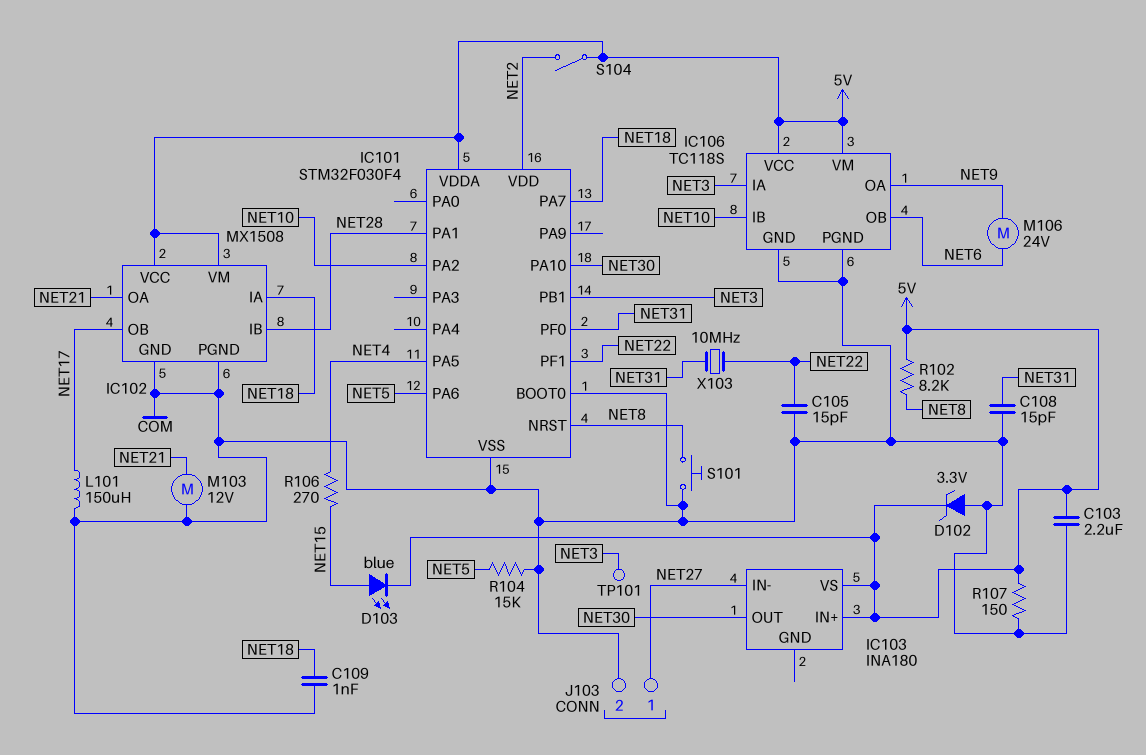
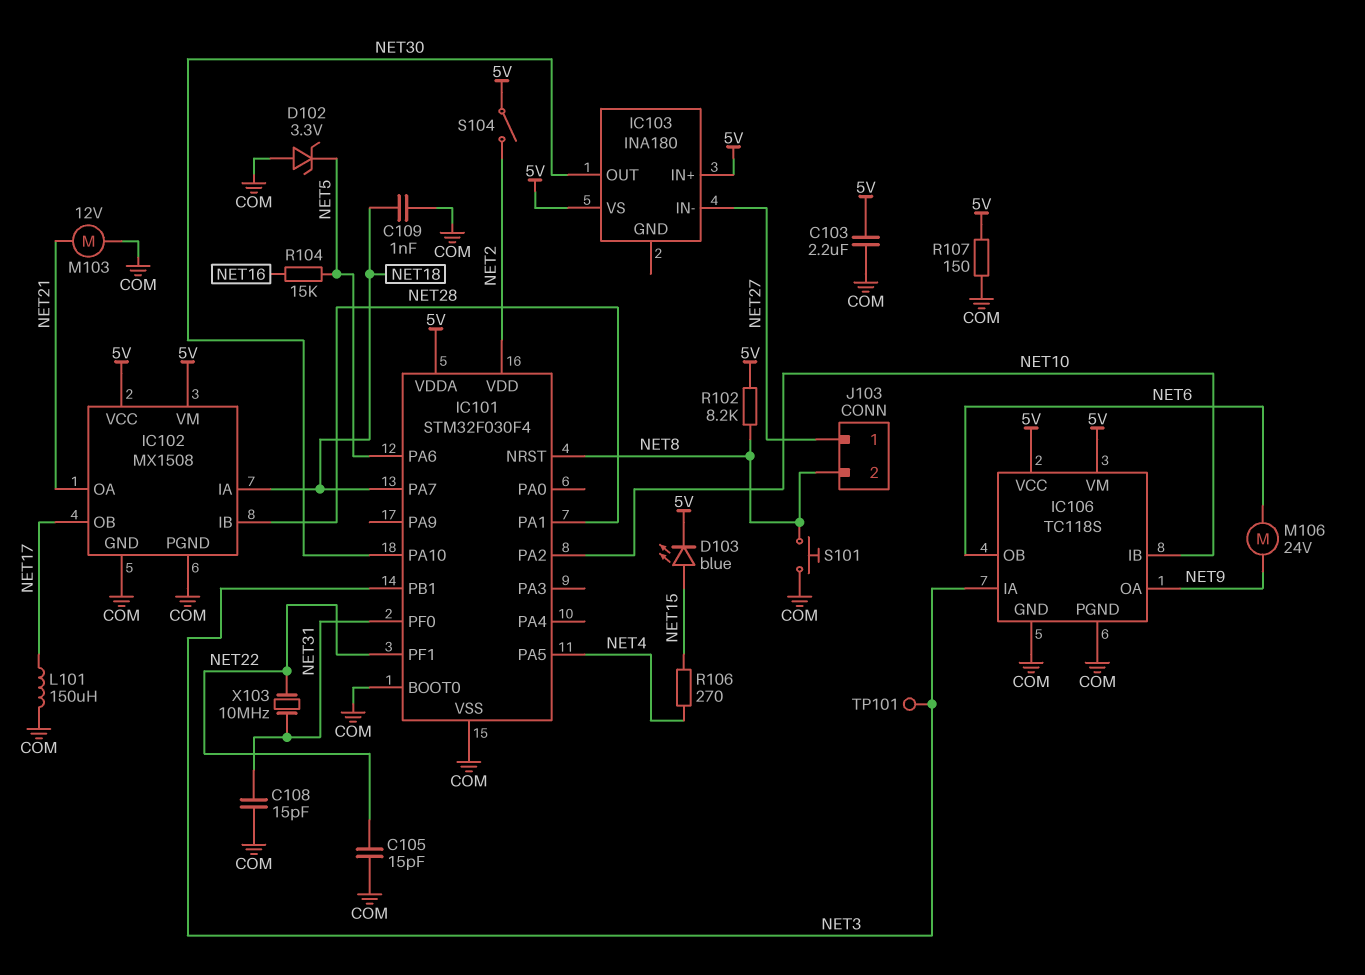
D102: zener 3.3V (A COM, K 5V) -> zener 3.3V (A COM, K NET5)
J103 pin 2: COM -> NET8
R104: 15k (COM, NET5) -> 15k (NET5, NET16)

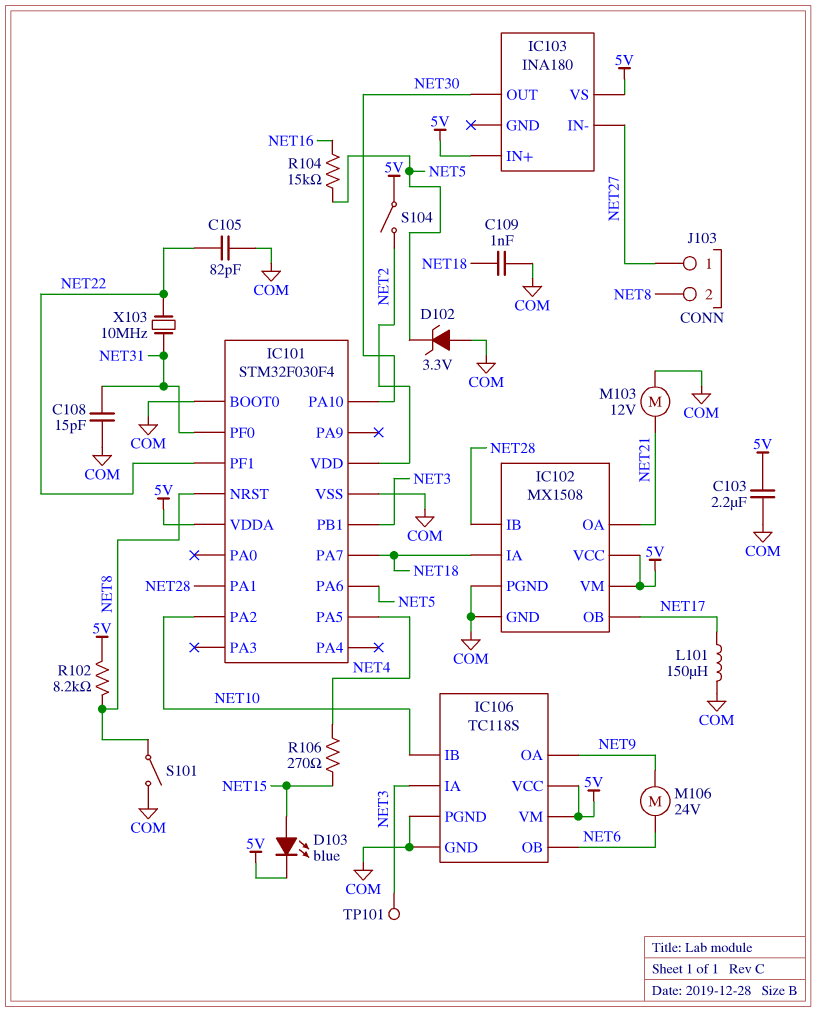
C105: 15pF (COM, NET22) -> 82pF (COM, NET22)
R107: 150 (5V, COM) -> none
S101: button (COM, NET8) -> switch (COM, NET8)

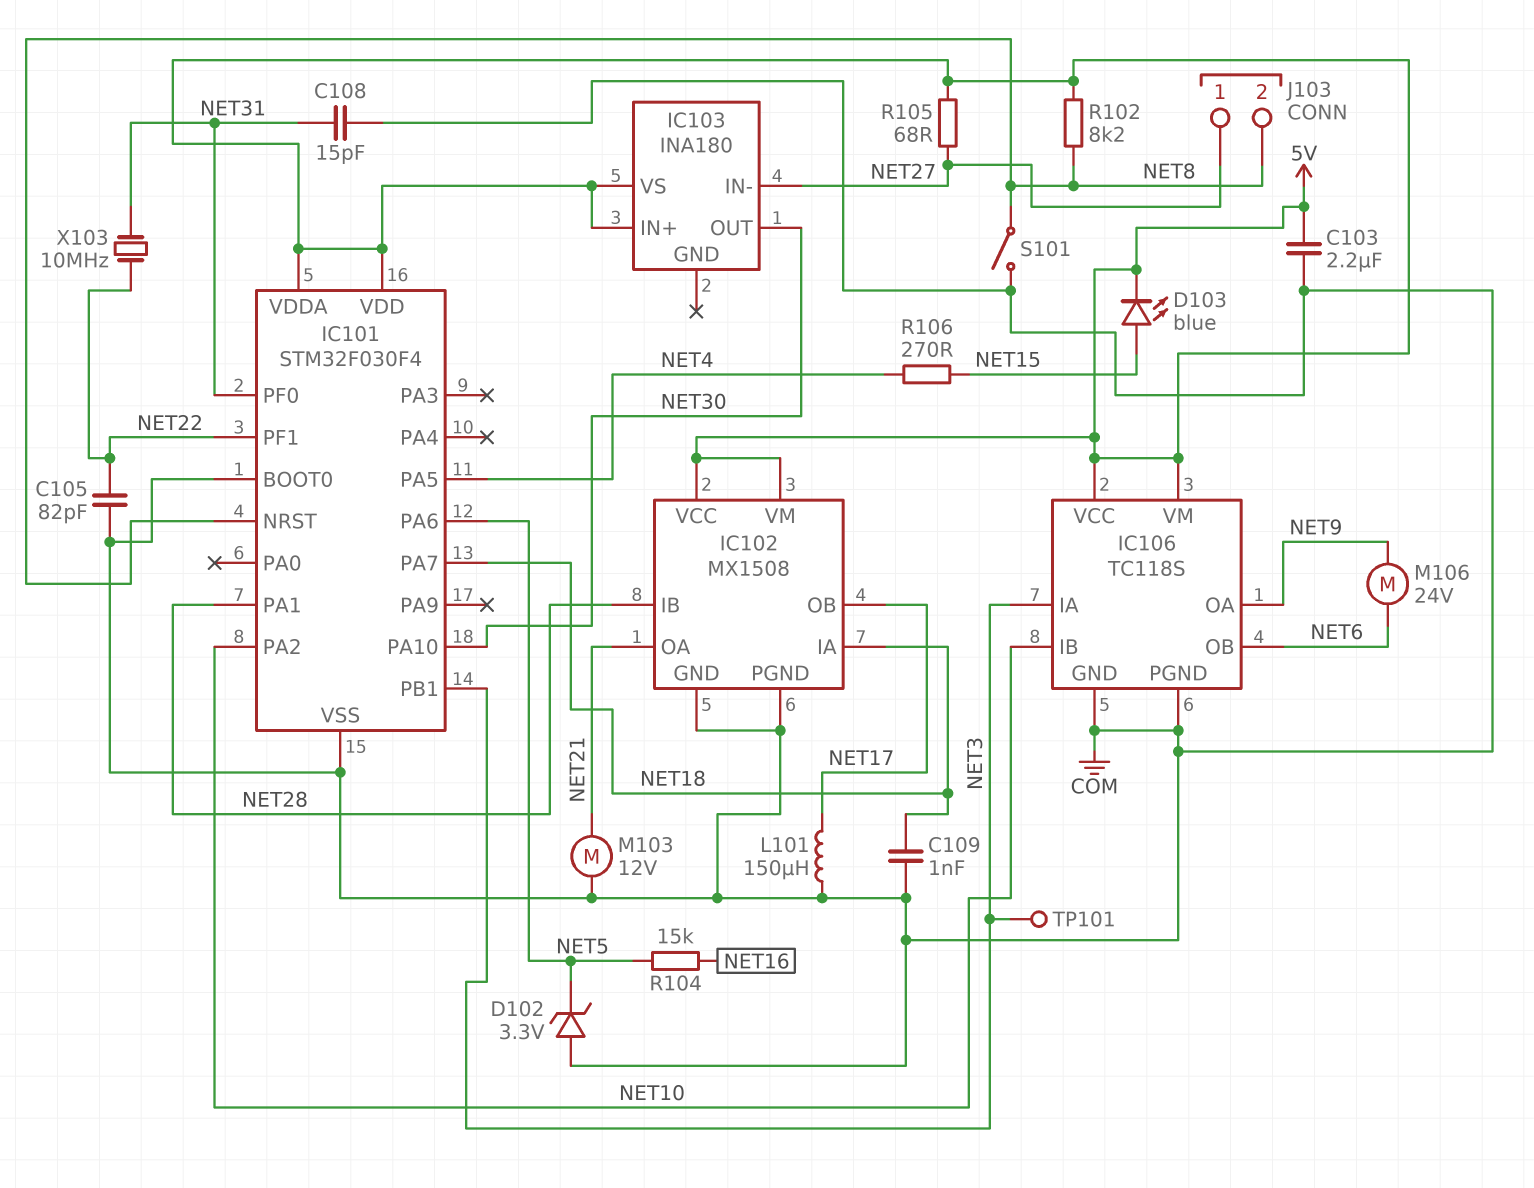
IC101 pin VDD: NET2 -> 5V
R105: none -> 68 (5V, NET27)
S104: switch (5V, NET2) -> none

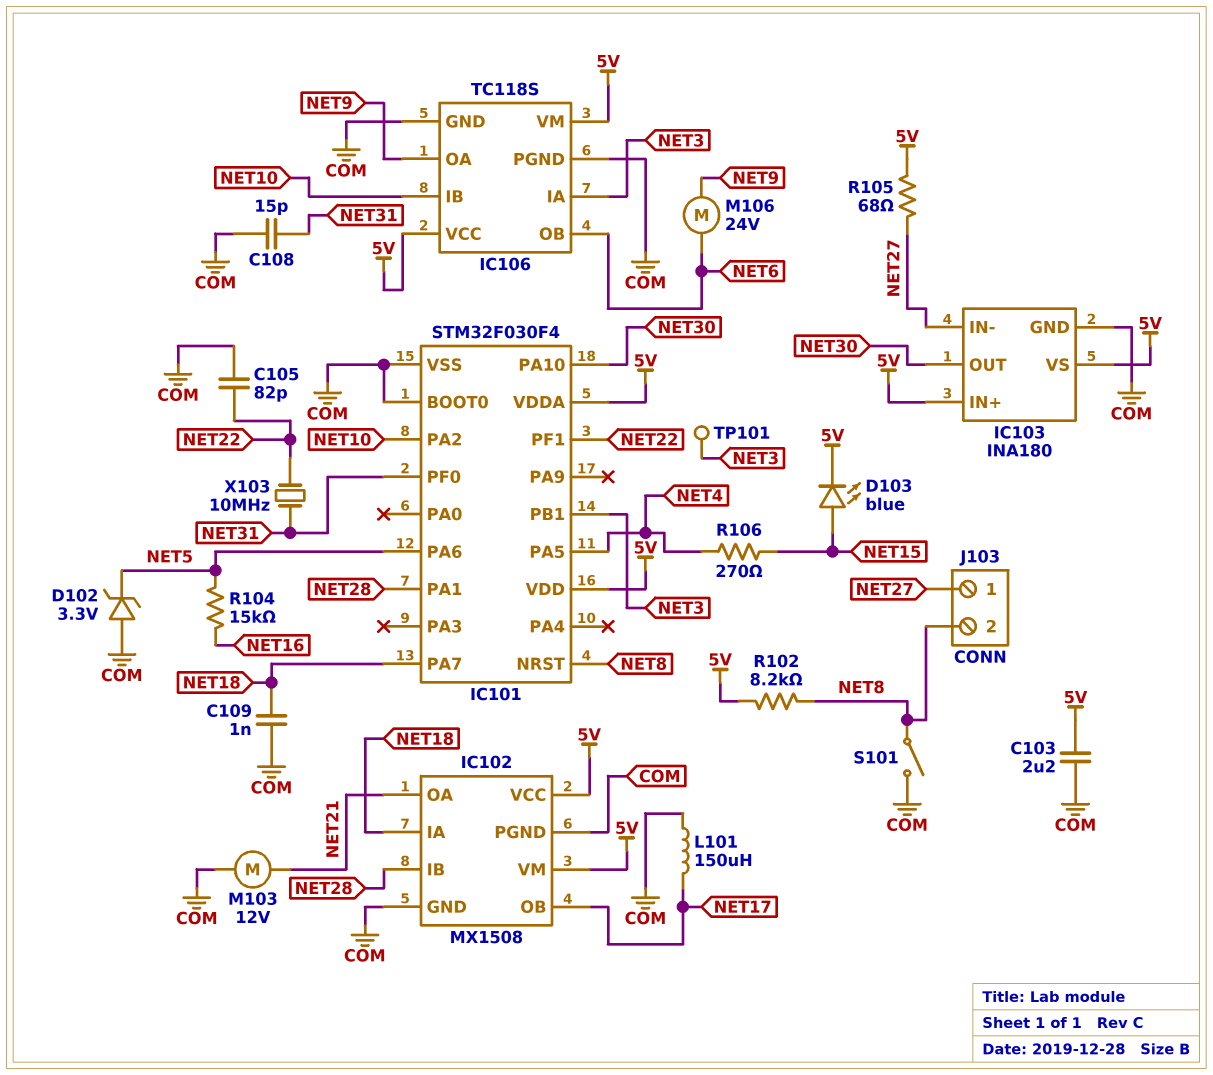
IC103 pin GND: none -> COM

